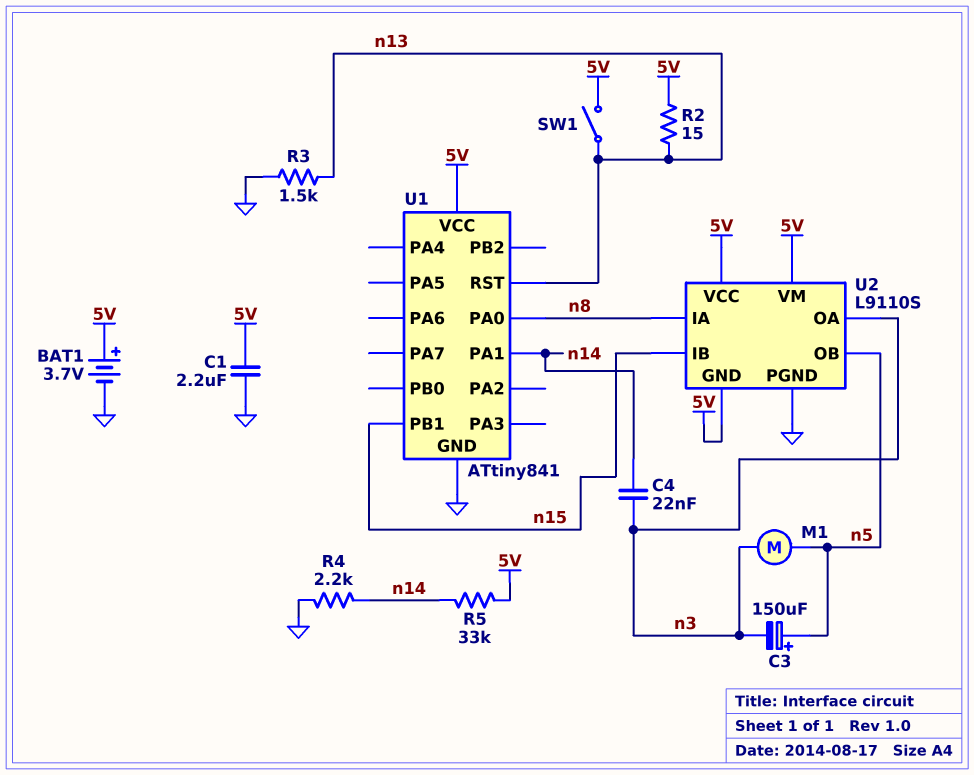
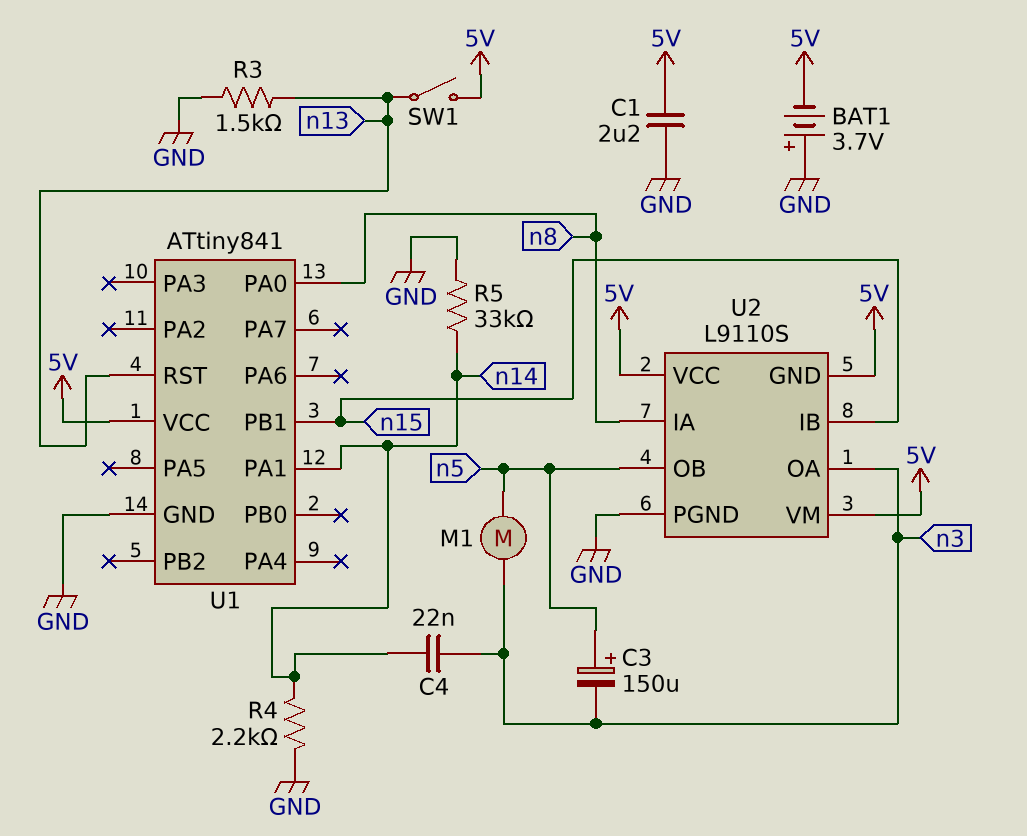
BAT1: 3.7V (plus 5V, minus GND) -> 3.7V (plus GND, minus 5V)
R2: 15 (5V, n13) -> none
R5: 33k (5V, n14) -> 33k (GND, n14)

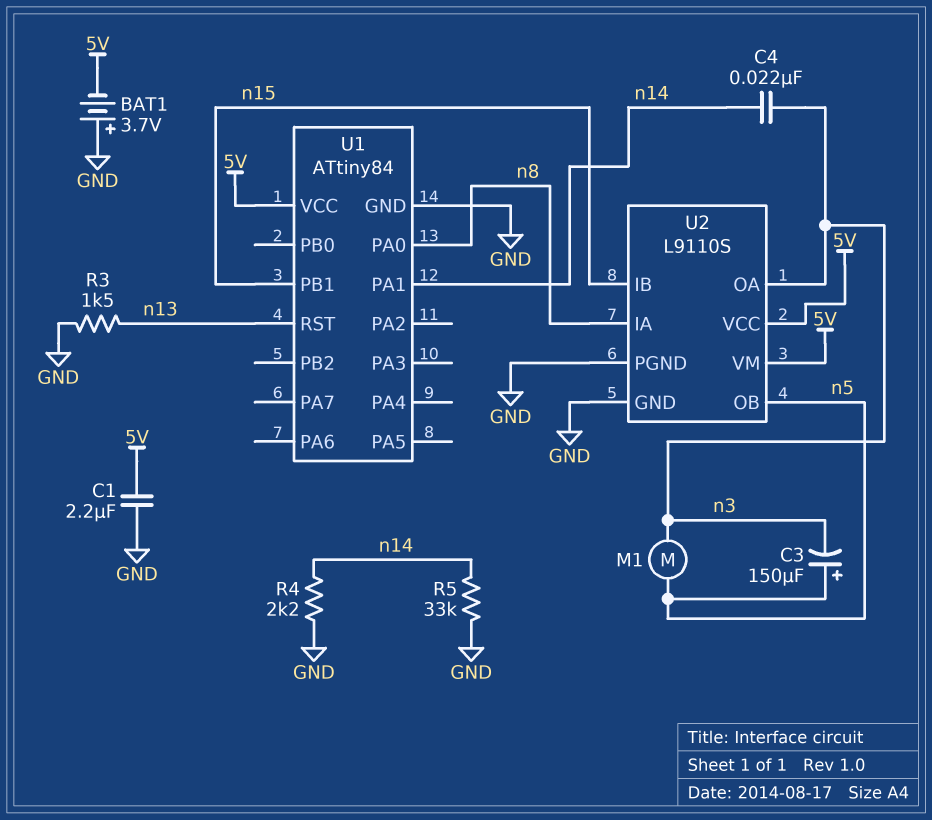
SW1: switch (5V, n13) -> none
U1: ATtiny841 -> ATtiny84
U2 pin GND: 5V -> GND

